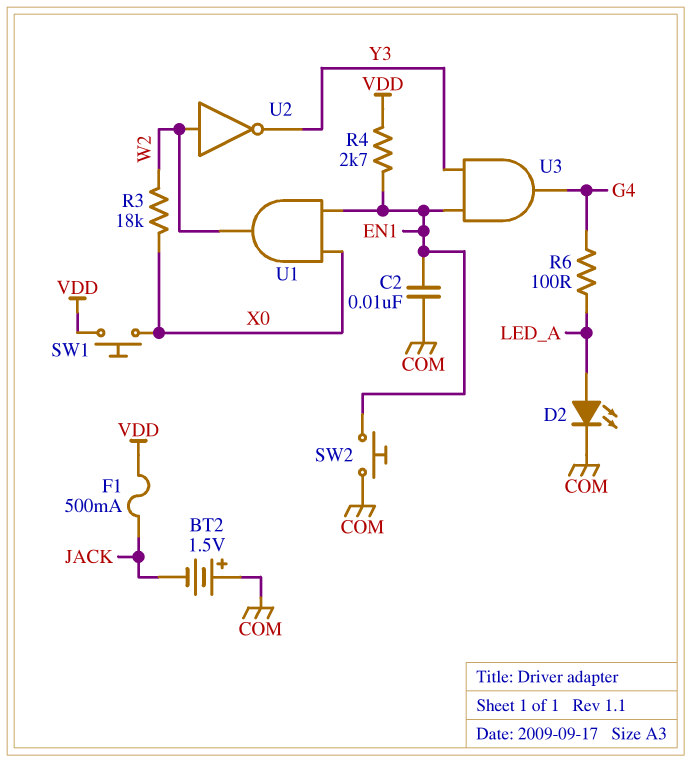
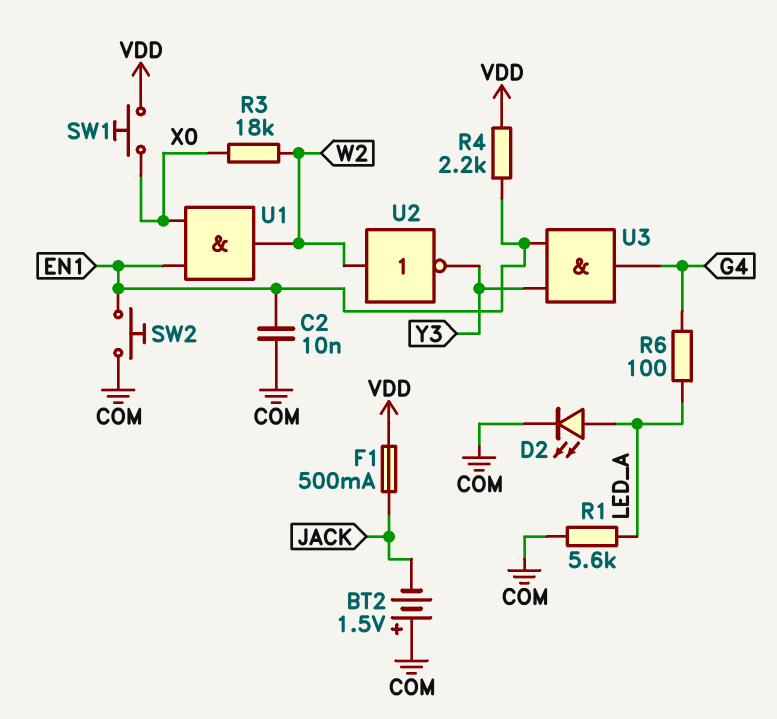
R1: none -> 5.6k (COM, LED_A)
R4: 2.7k (EN1, VDD) -> 2.2k (EN1, VDD)

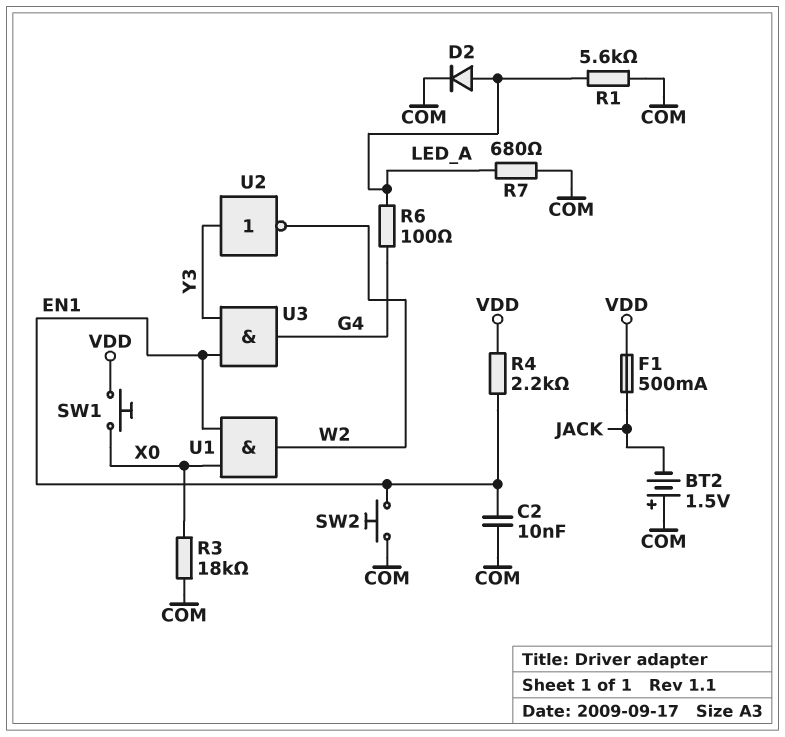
D2: LED (A LED_A, K COM) -> diode (A LED_A, K COM)
R3: 18k (W2, X0) -> 18k (COM, X0)
R7: none -> 680 (COM, LED_A)
U2: NOT (in W2, out Y3) -> NOT (in Y3, out W2)

